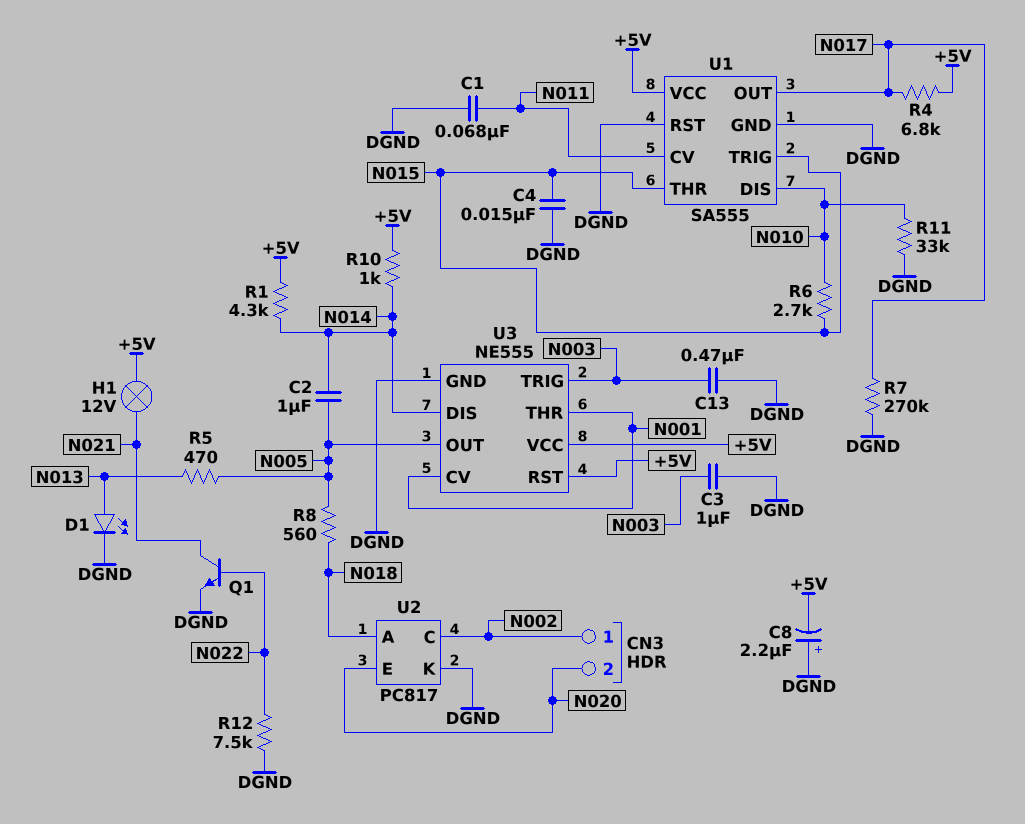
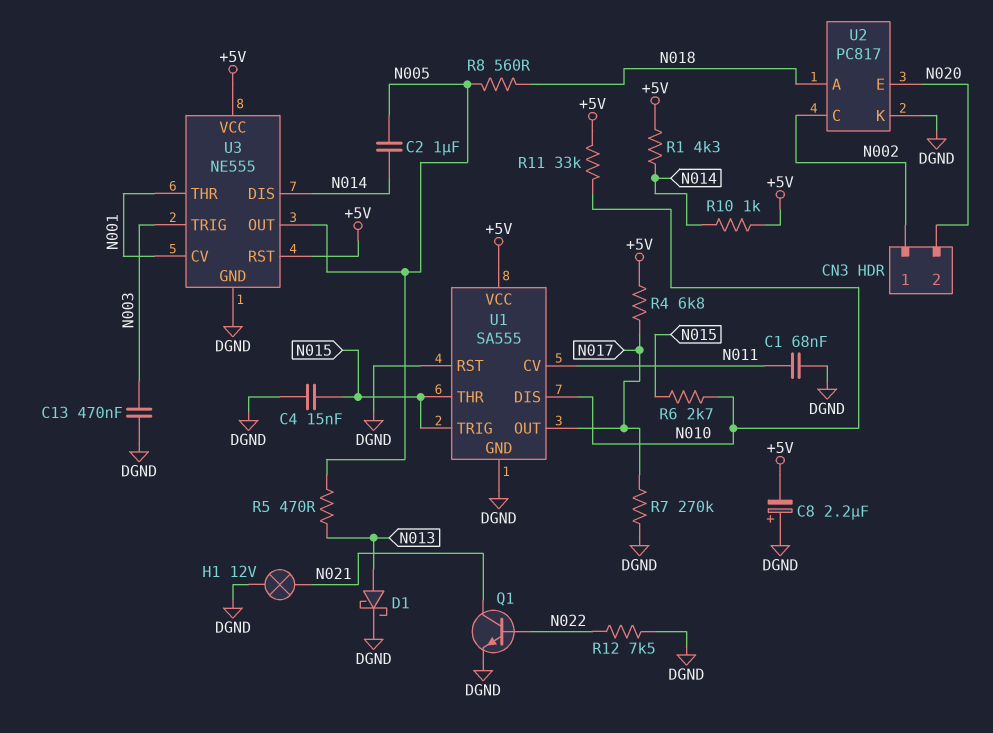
C3: 1uF (DGND, N003) -> none
D1: LED (A N013, K DGND) -> schottky (A N013, K DGND)
H1: lamp 12V (+5V, N021) -> lamp 12V (DGND, N021)
R11: 33k (DGND, N010) -> 33k (+5V, N010)

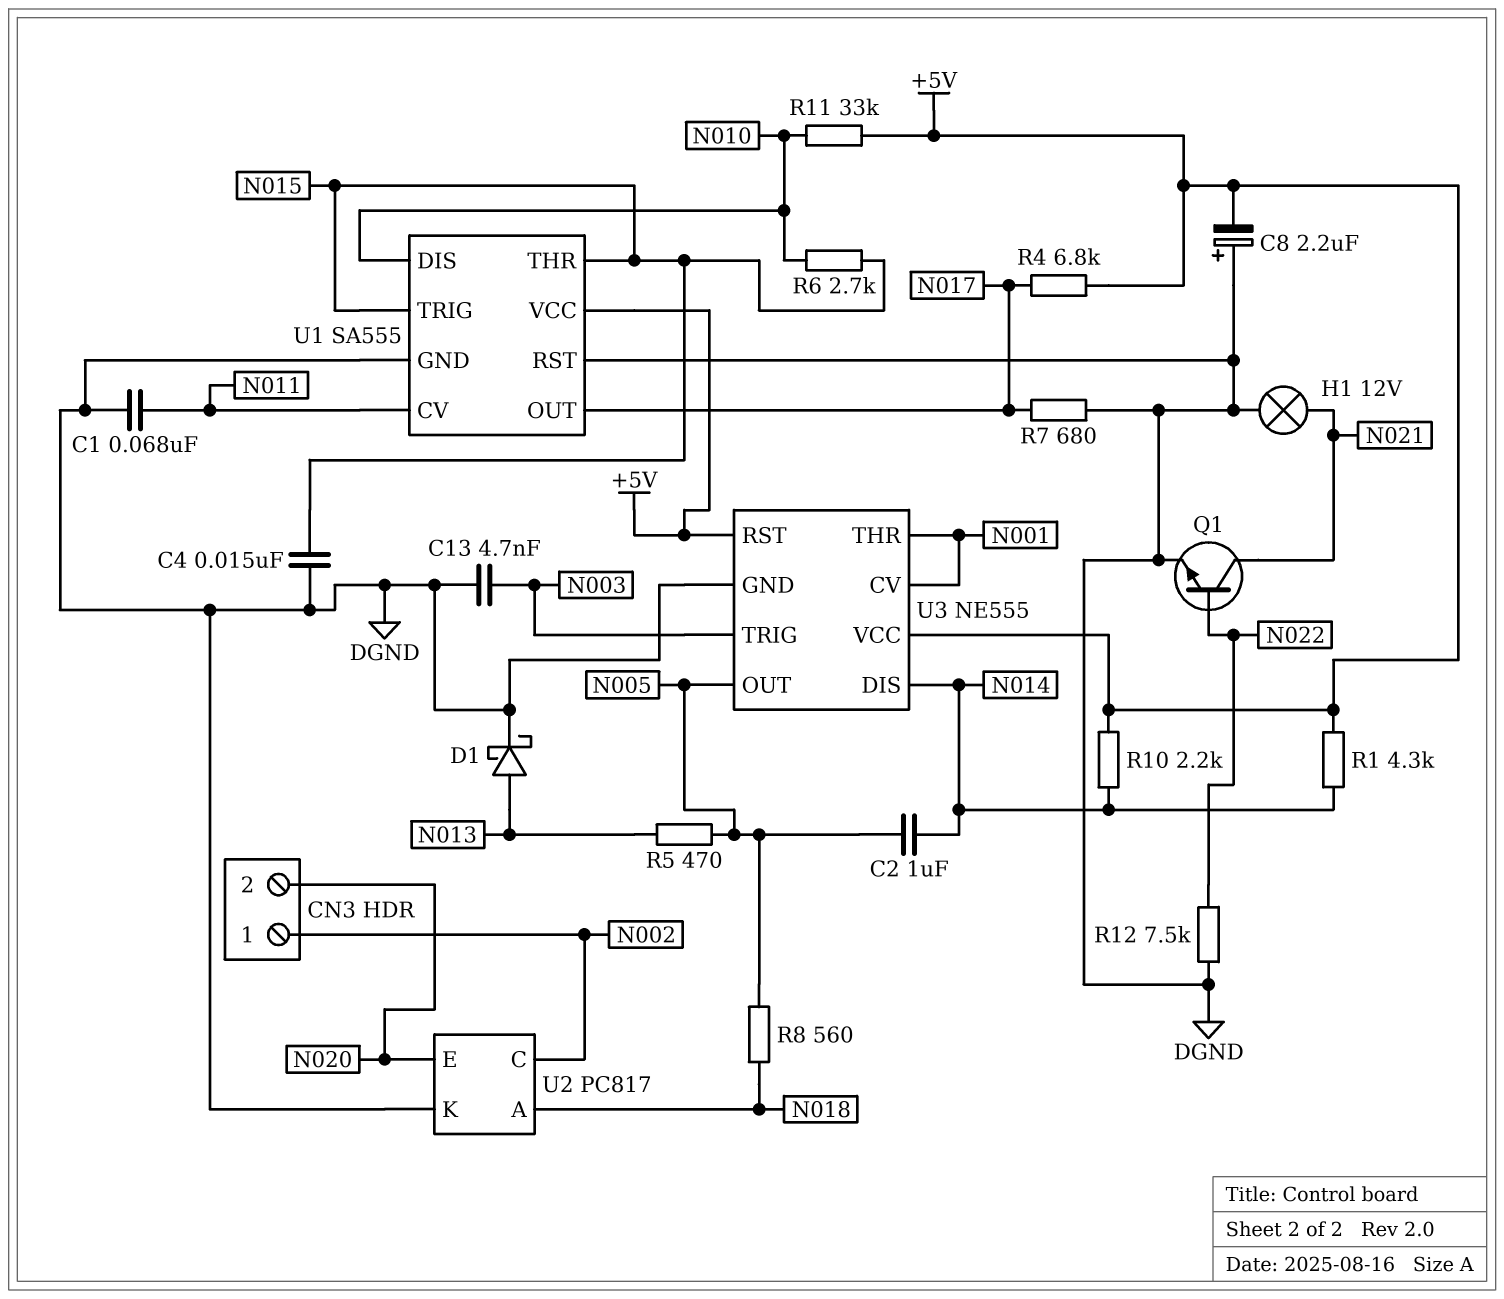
C13: 470nF (DGND, N003) -> 4.7nF (DGND, N003)
R7: 270k (DGND, N017) -> 680 (DGND, N017)
R10: 1k (+5V, N014) -> 2.2k (+5V, N014)

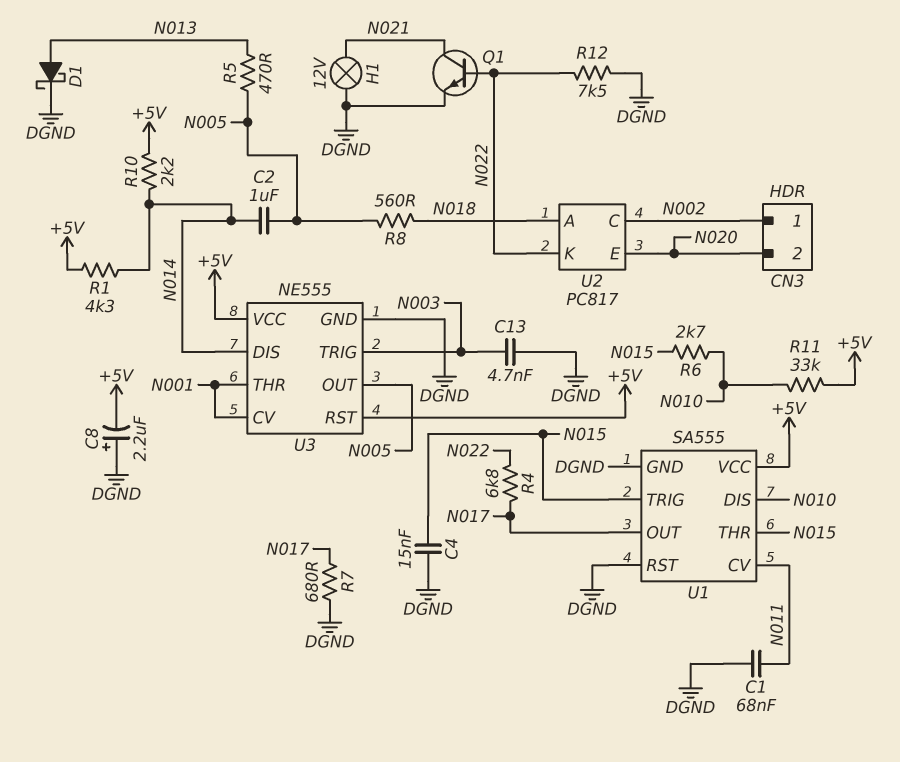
R4: 6.8k (+5V, N017) -> 6.8k (N017, N022)
U2 pin K: DGND -> N022

